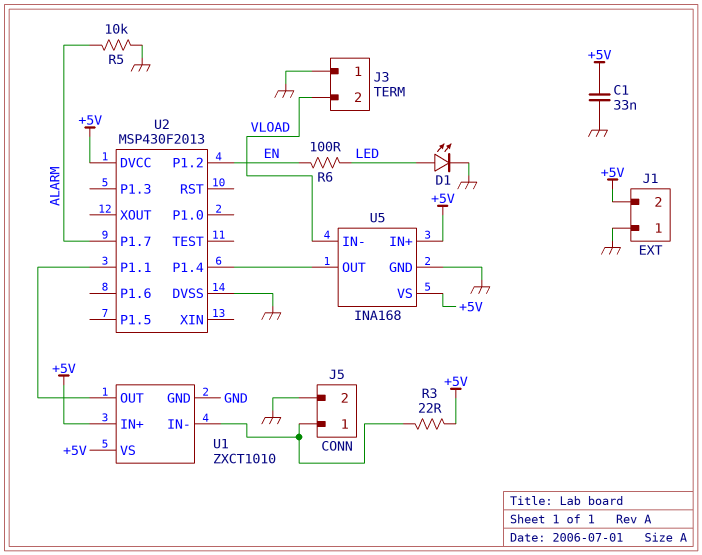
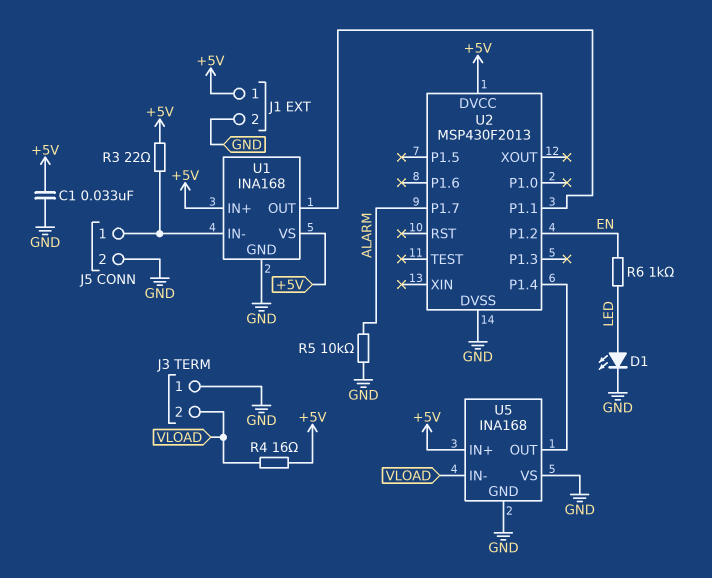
J1 pin 1: GND -> +5V
J1 pin 2: +5V -> GND
R4: none -> 16 (+5V, VLOAD)
R6: 100 (EN, LED) -> 1k (EN, LED)
U1: ZXCT1010 -> INA168
U5 pin VS: +5V -> GND

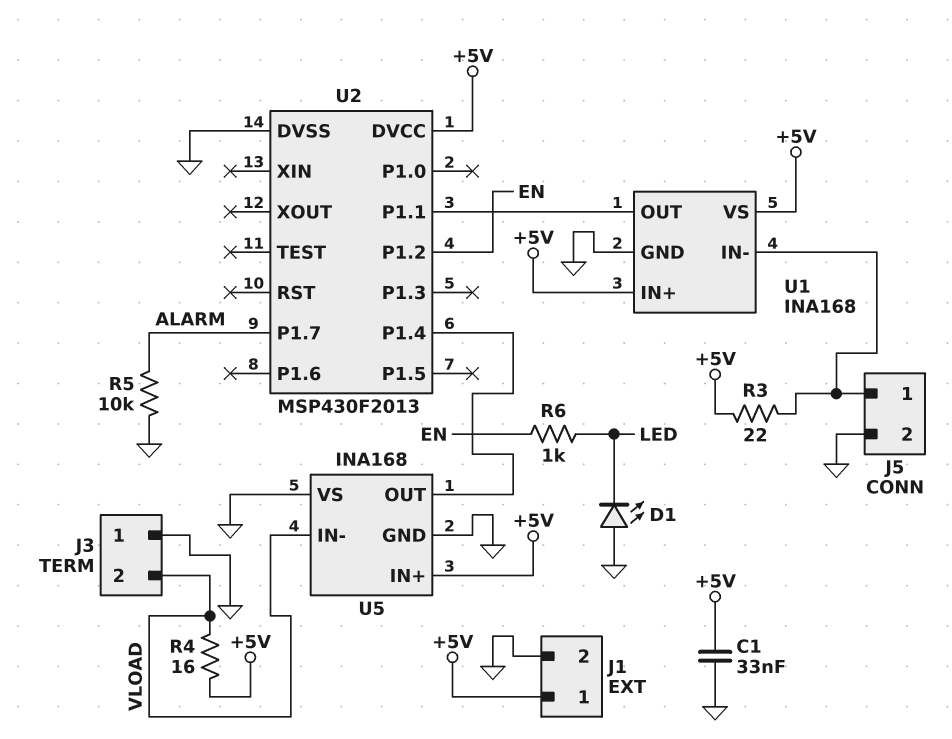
D1: LED (A LED, K GND) -> LED (A GND, K LED)

